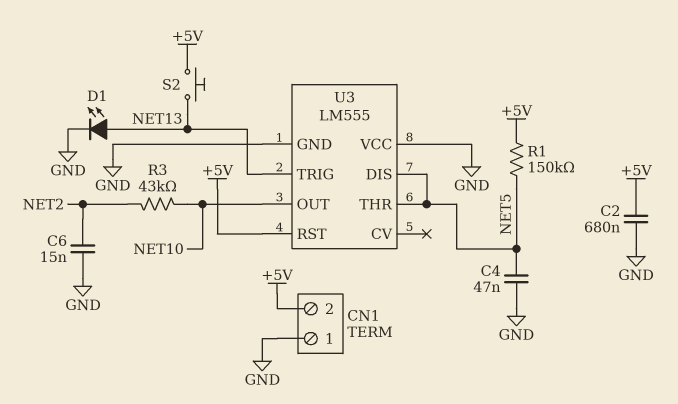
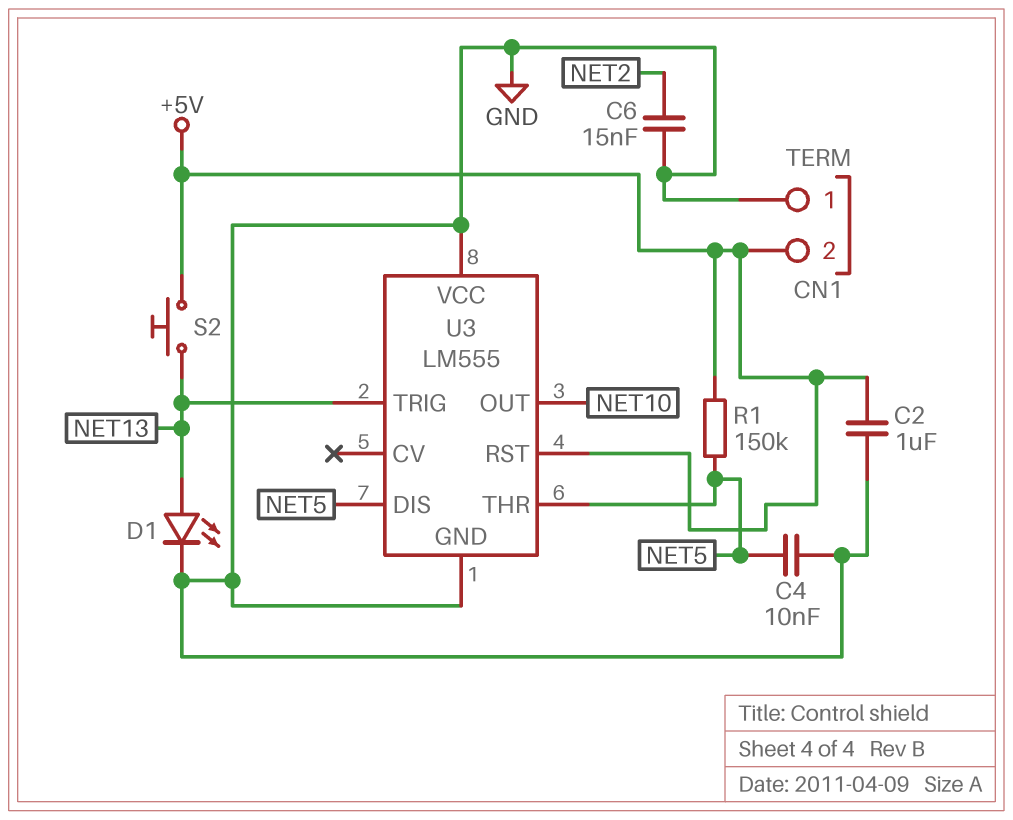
C2: 680nF (+5V, GND) -> 1uF (+5V, GND)
C4: 47nF (GND, NET5) -> 10nF (GND, NET5)
R3: 43k (NET2, NET10) -> none

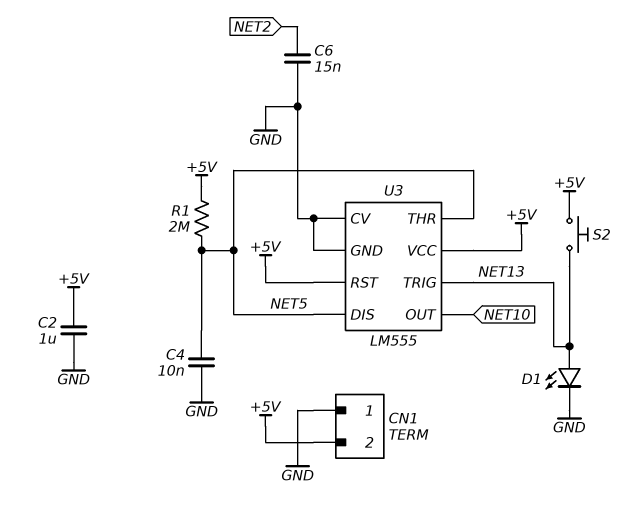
R1: 150k (+5V, NET5) -> 2M (+5V, NET5)
U3 pin CV: none -> GND
U3 pin VCC: GND -> +5V

